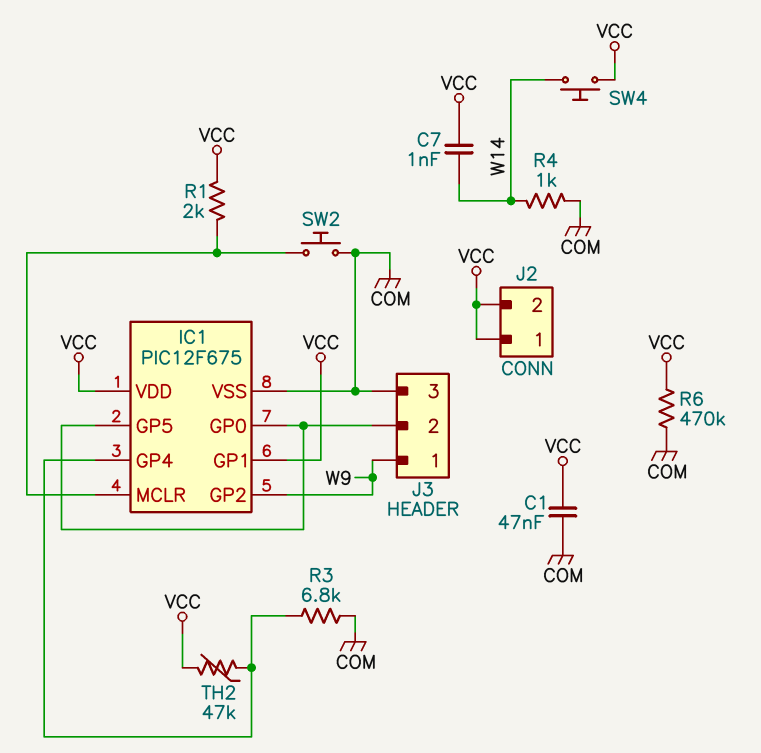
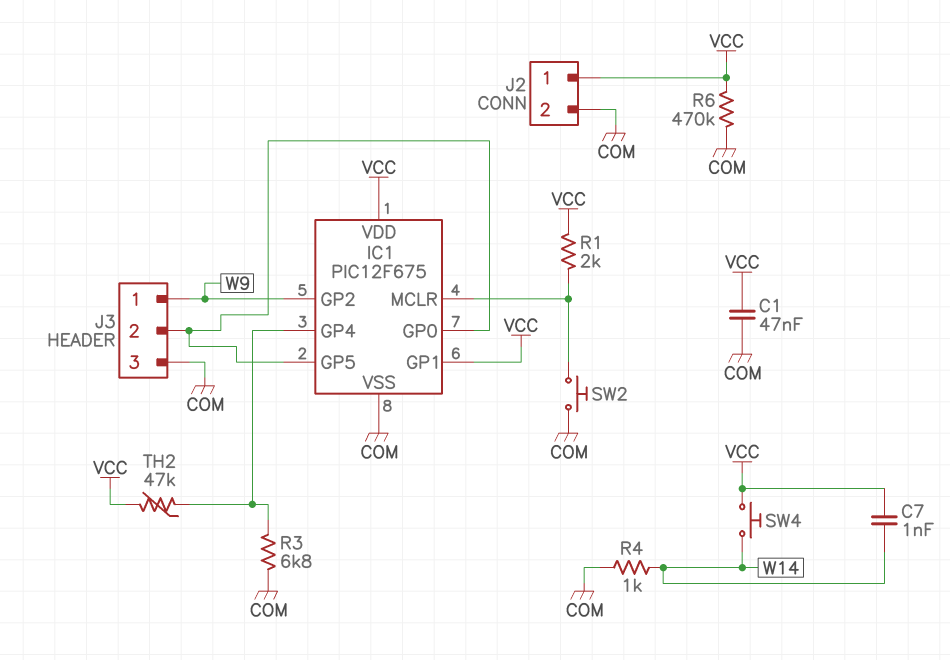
J2 pin 2: VCC -> COM

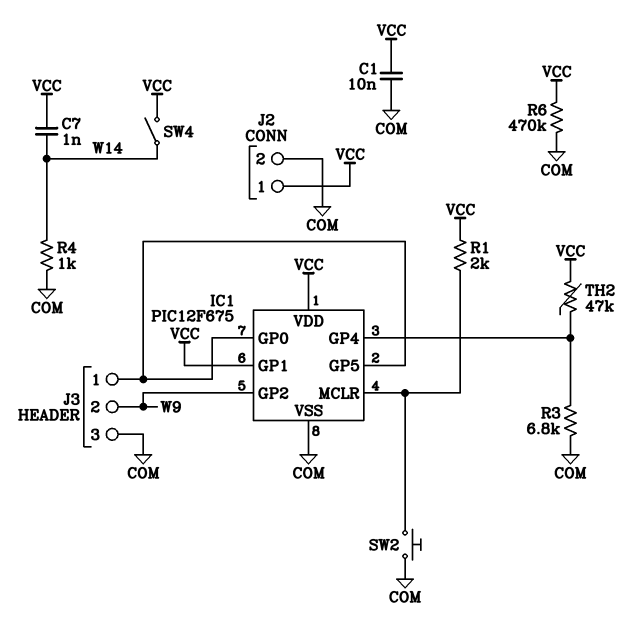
C1: 47nF (COM, VCC) -> 10nF (COM, VCC)
J3 pin 1: W9 -> IC1/GP0
J3 pin 2: IC1/GP0 -> W9
SW4: button (VCC, W14) -> switch (VCC, W14)

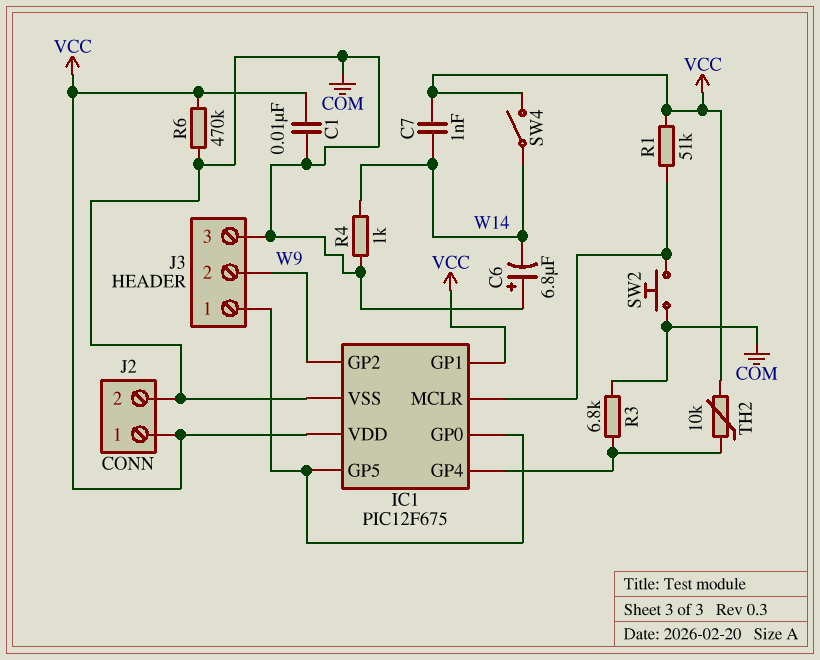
C6: none -> 6.8uF (plus COM, minus W14)
R1: 2k (IC1/MCLR, VCC) -> 51k (IC1/MCLR, VCC)
TH2: 47k (IC1/GP4, VCC) -> 10k (IC1/GP4, VCC)

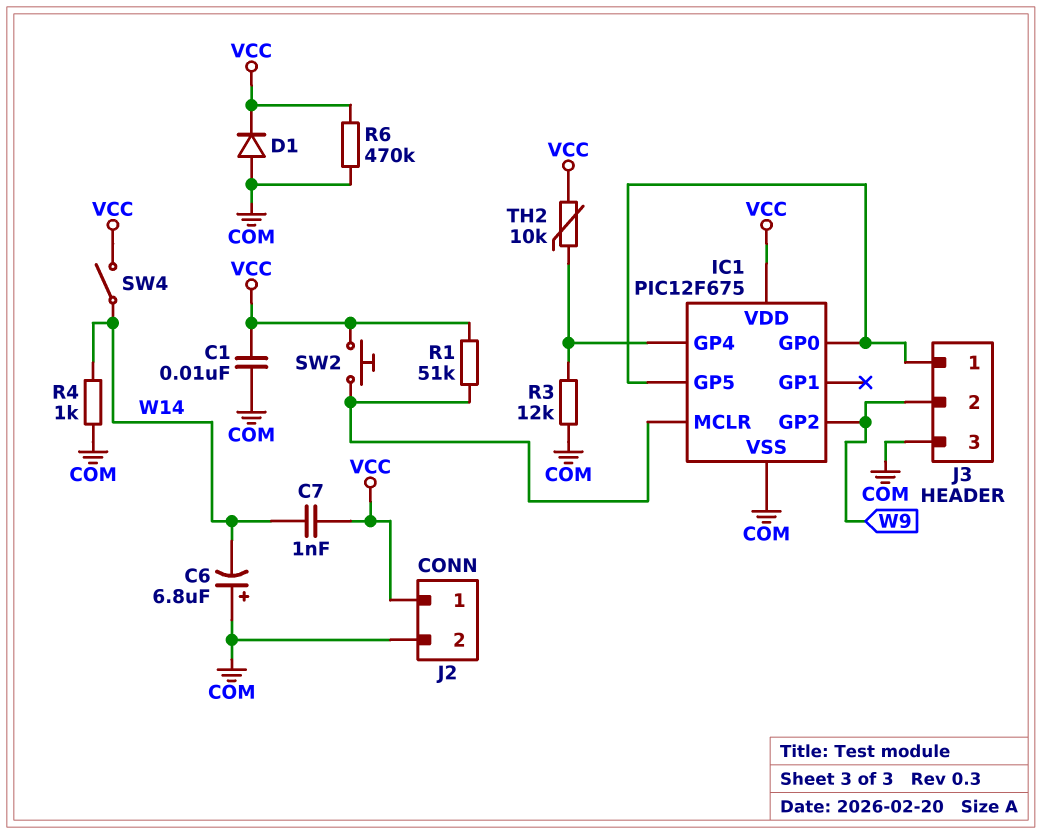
D1: none -> diode (A COM, K VCC)
IC1 pin GP1: VCC -> none
R3: 6.8k (COM, IC1/GP4) -> 12k (COM, IC1/GP4)
SW2: button (COM, IC1/MCLR) -> button (IC1/MCLR, VCC)

